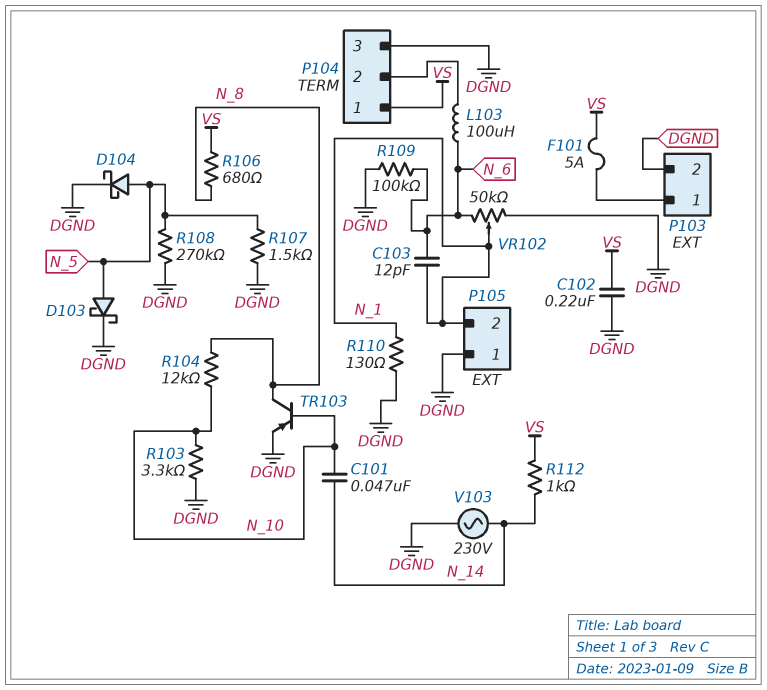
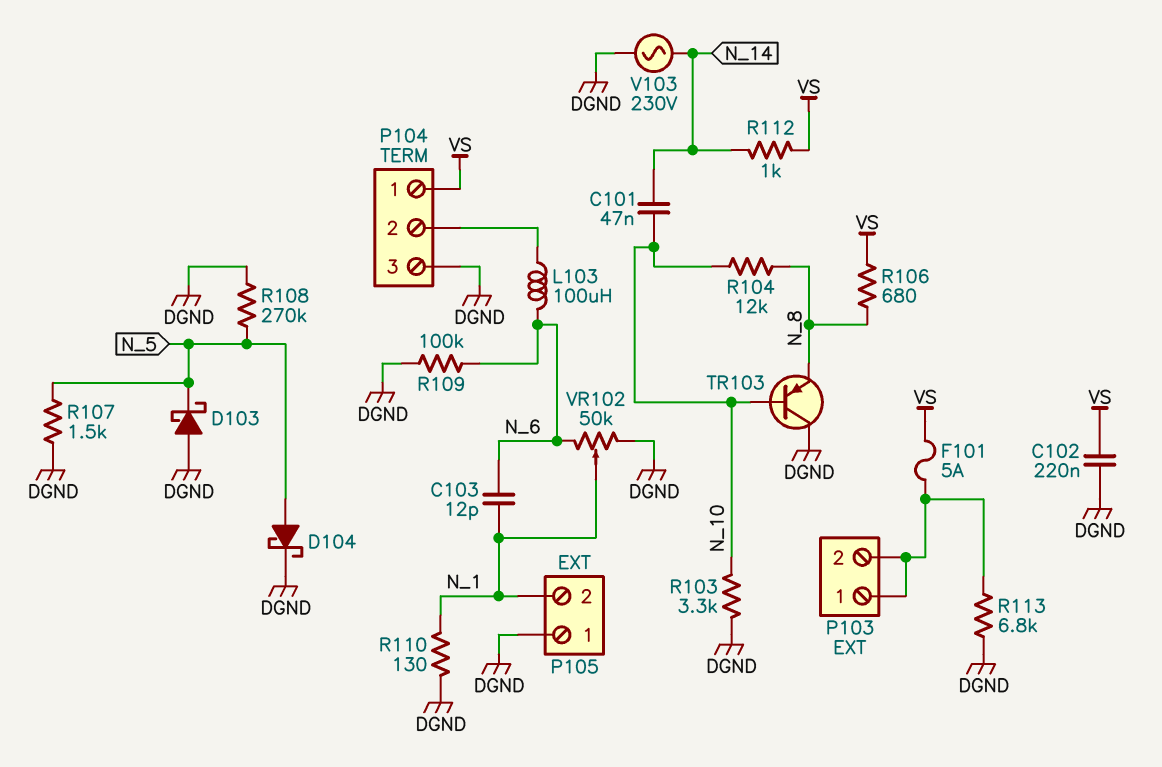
D103: schottky (A N_5, K DGND) -> schottky (A DGND, K N_5)
P103 pin 2: DGND -> P103/1
R113: none -> 6.8k (DGND, P103/1)
TR103: PNP (B N_10, C N_8, E DGND) -> PNP (B N_10, C DGND, E N_8)

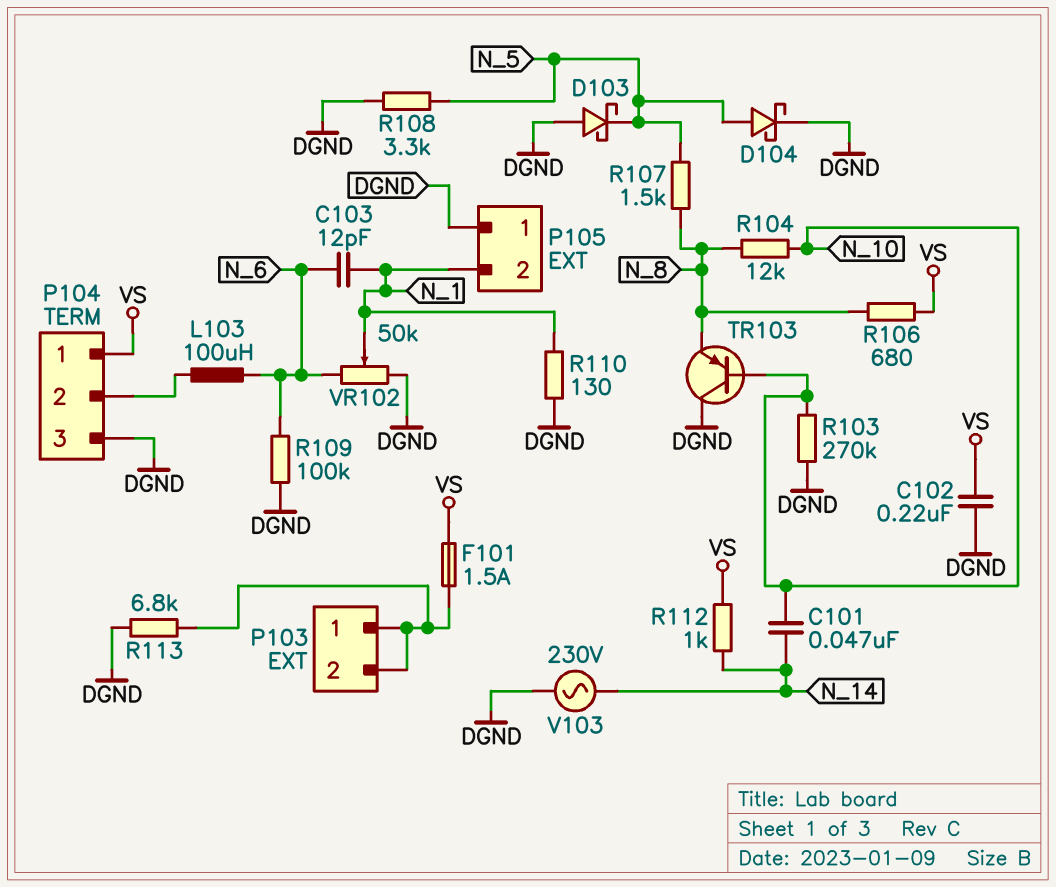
F101: 5A (P103/1, VS) -> 1.5A (P103/1, VS)
R103: 3.3k (DGND, N_10) -> 270k (DGND, N_10)
R107: 1.5k (DGND, N_5) -> 1.5k (N_5, N_8)
R108: 270k (DGND, N_5) -> 3.3k (DGND, N_5)

